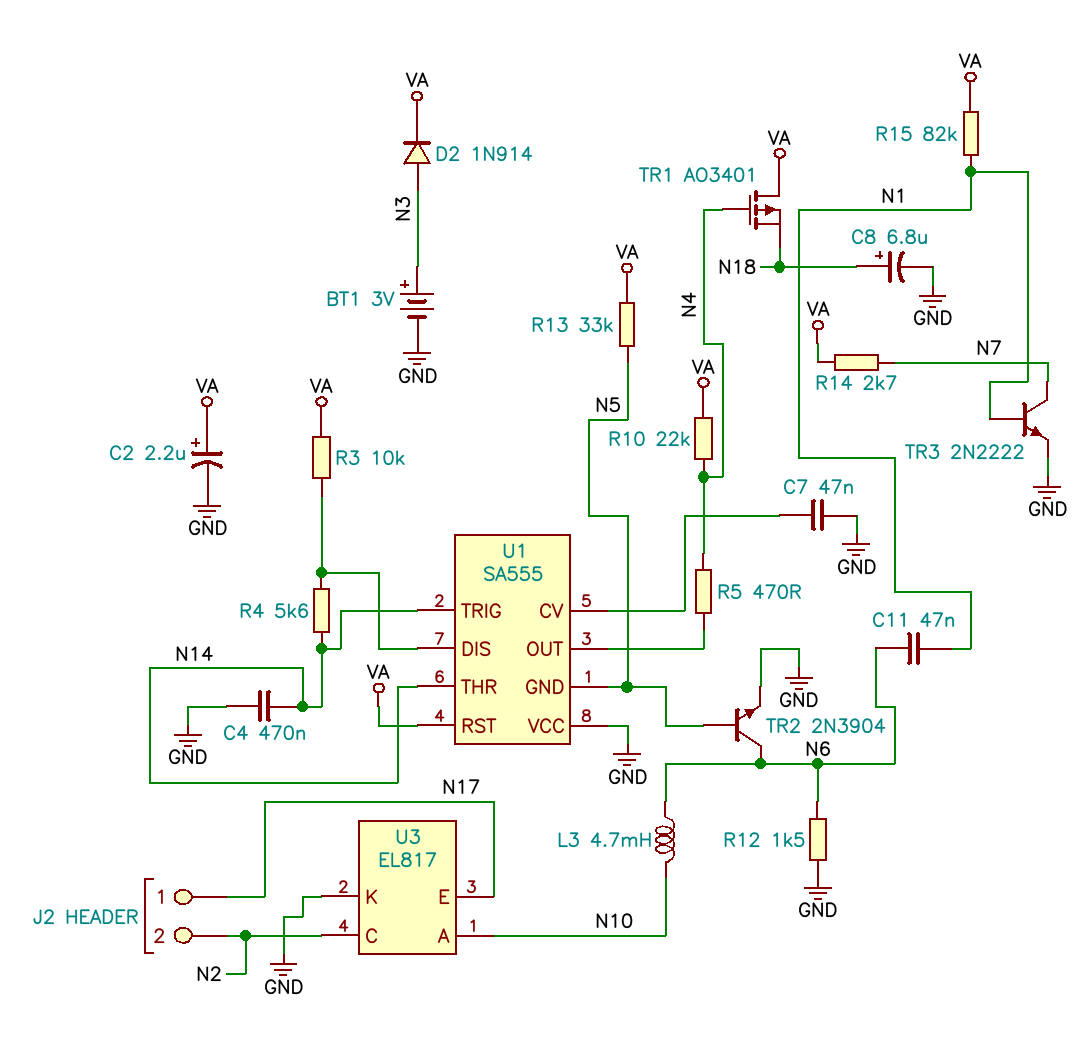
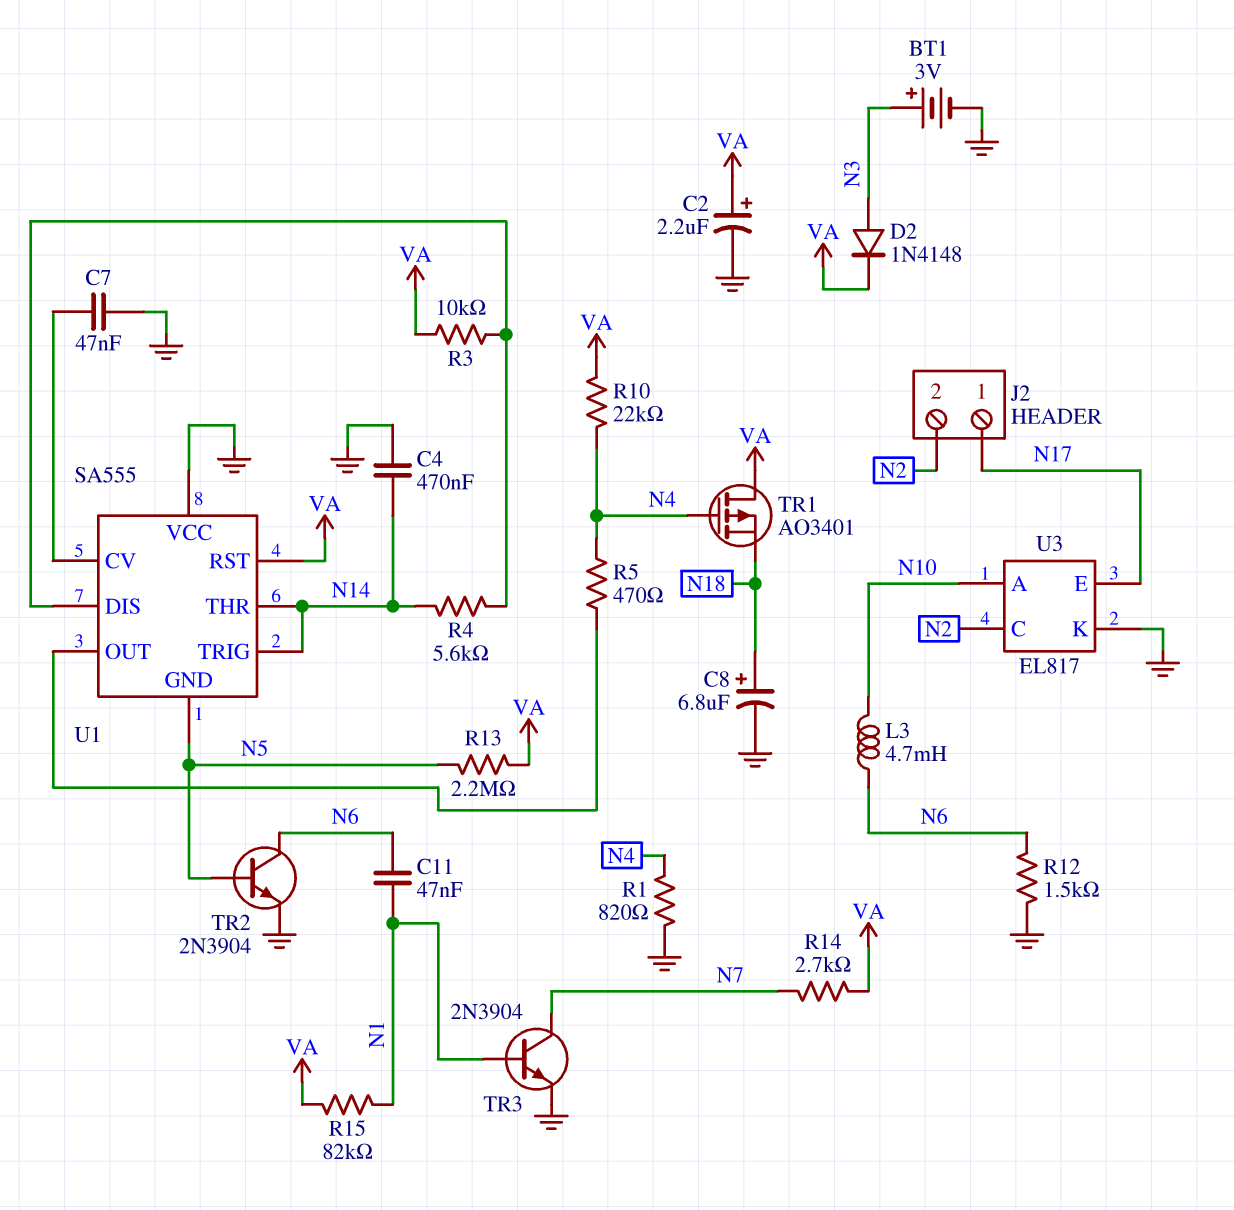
D2: diode 1N914 (A N3, K VA) -> diode 1N4148 (A N3, K VA)
R1: none -> 820 (GND, N4)
R13: 33k (N5, VA) -> 2.2M (N5, VA)
TR3: NPN 2N2222 (B N1, C N7, E GND) -> NPN 2N3904 (B N1, C N7, E GND)

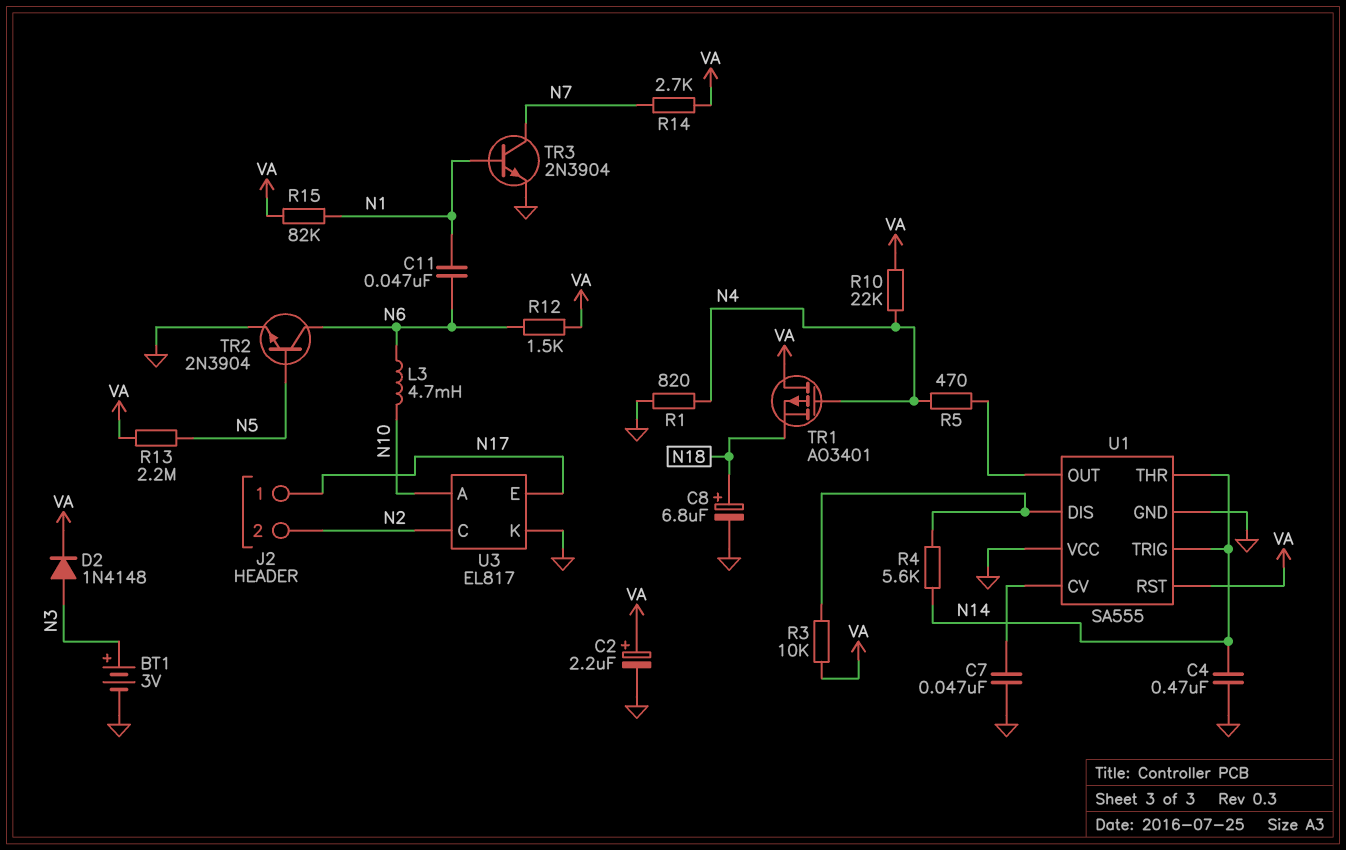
R12: 1.5k (GND, N6) -> 1.5k (N6, VA)
U1 pin GND: N5 -> GND

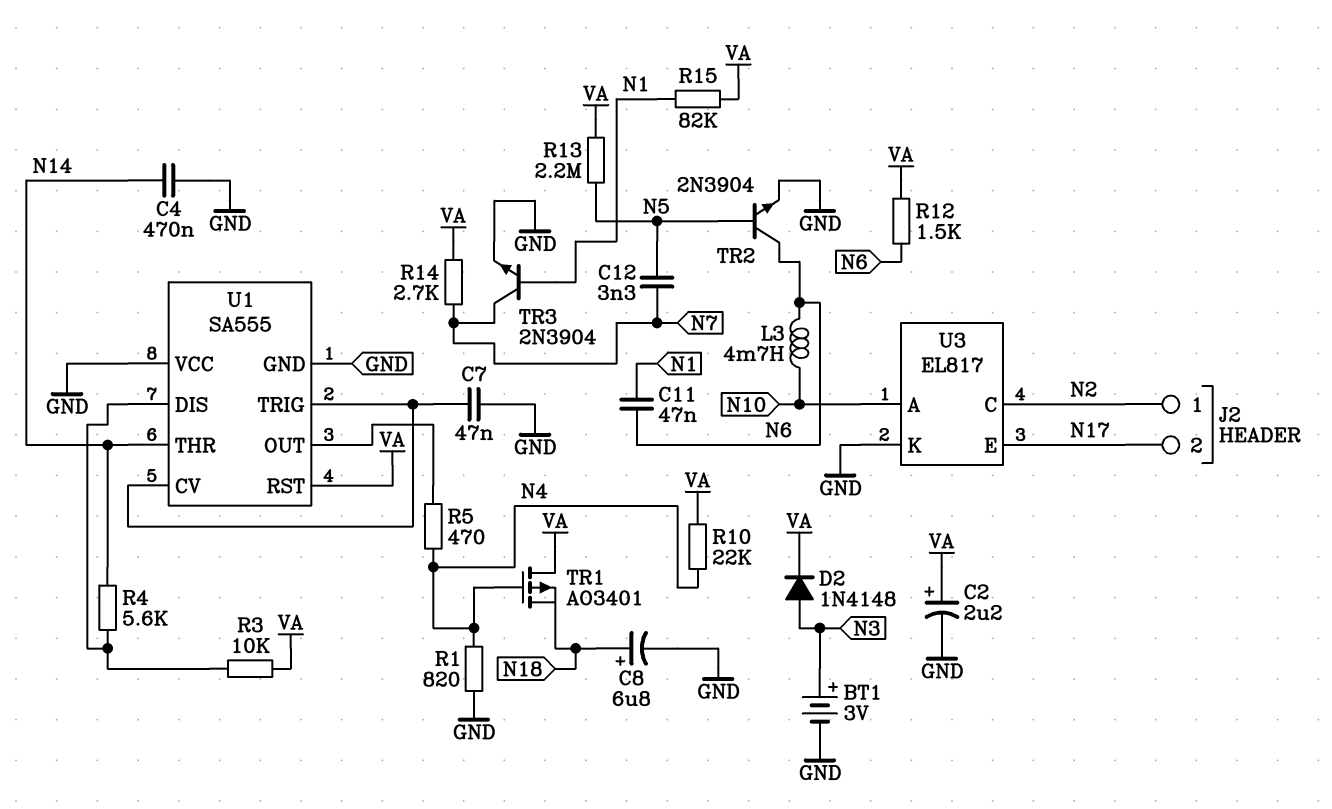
C12: none -> 3.3nF (N5, N7)
J2 pin 1: N17 -> N2
J2 pin 2: N2 -> N17
U1 pin TRIG: N14 -> U1/CV

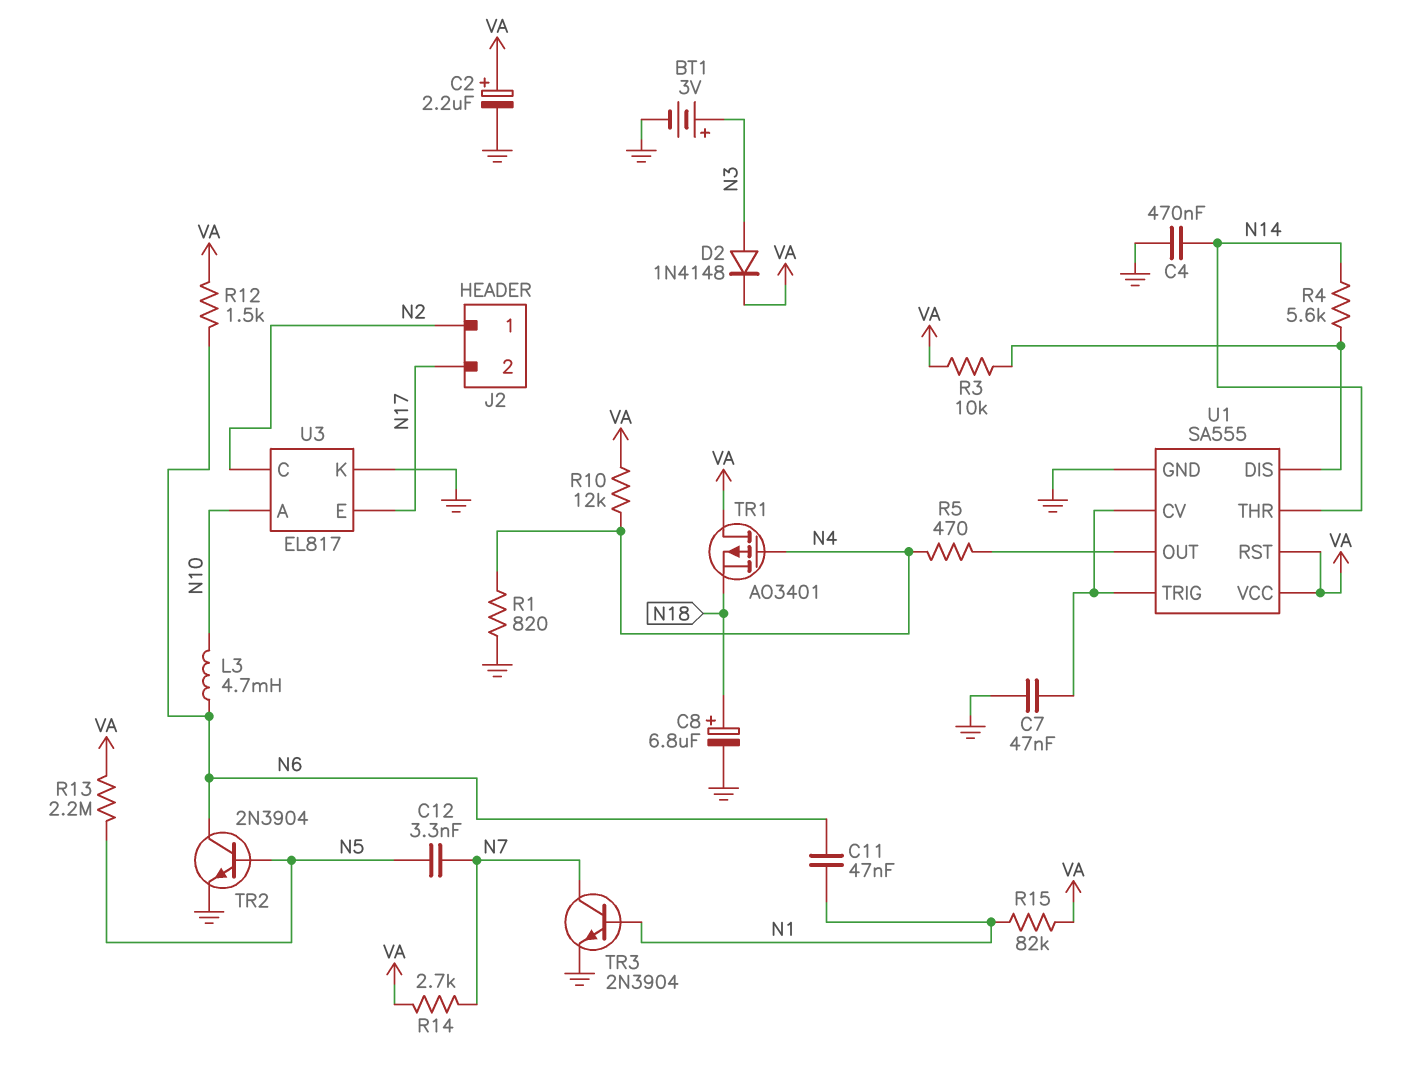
R10: 22k (N4, VA) -> 12k (N4, VA)
U1 pin VCC: GND -> VA

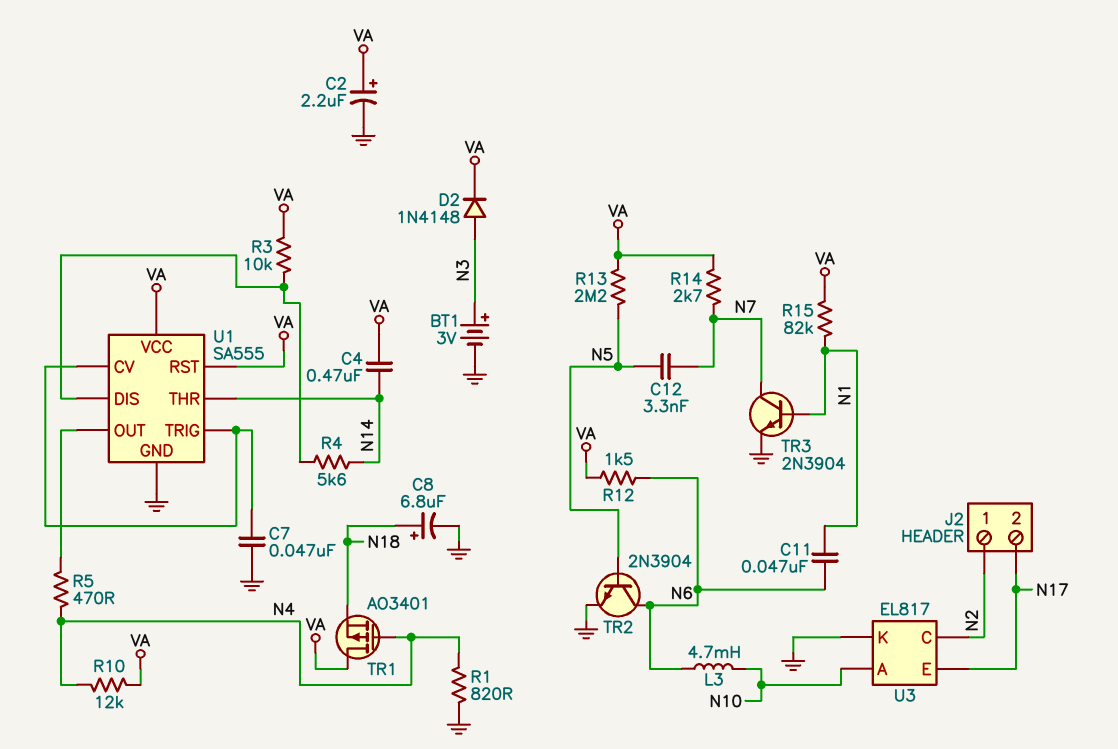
C4: 470nF (GND, N14) -> 470nF (N14, VA)

